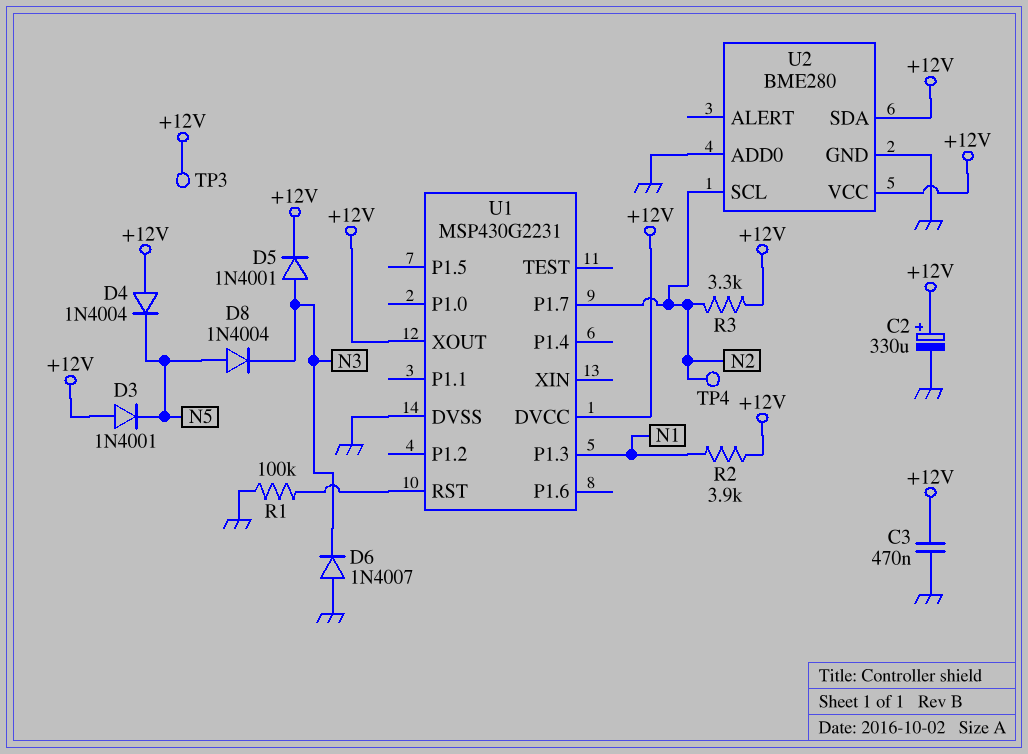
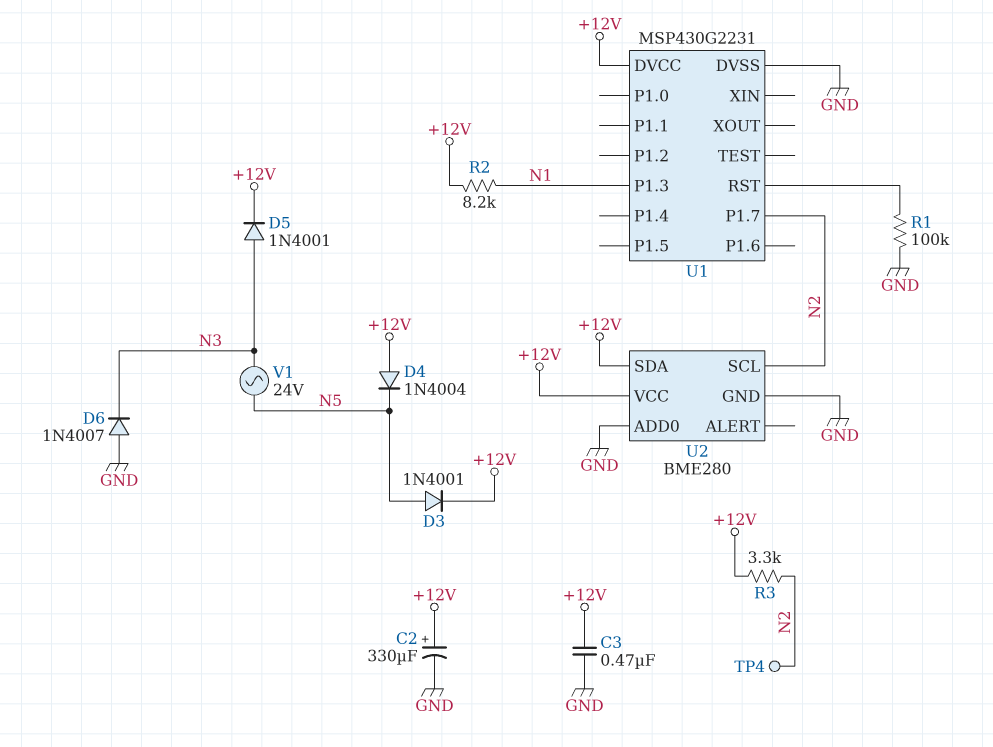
D3: diode 1N4001 (A +12V, K N5) -> diode 1N4001 (A N5, K +12V)
D8: diode 1N4004 (A N5, K N3) -> none
R2: 3.9k (+12V, N1) -> 8.2k (+12V, N1)
TP3: test point (+12V) -> none
U1 pin XOUT: +12V -> none
V1: none -> AC 24V (N3, N5)

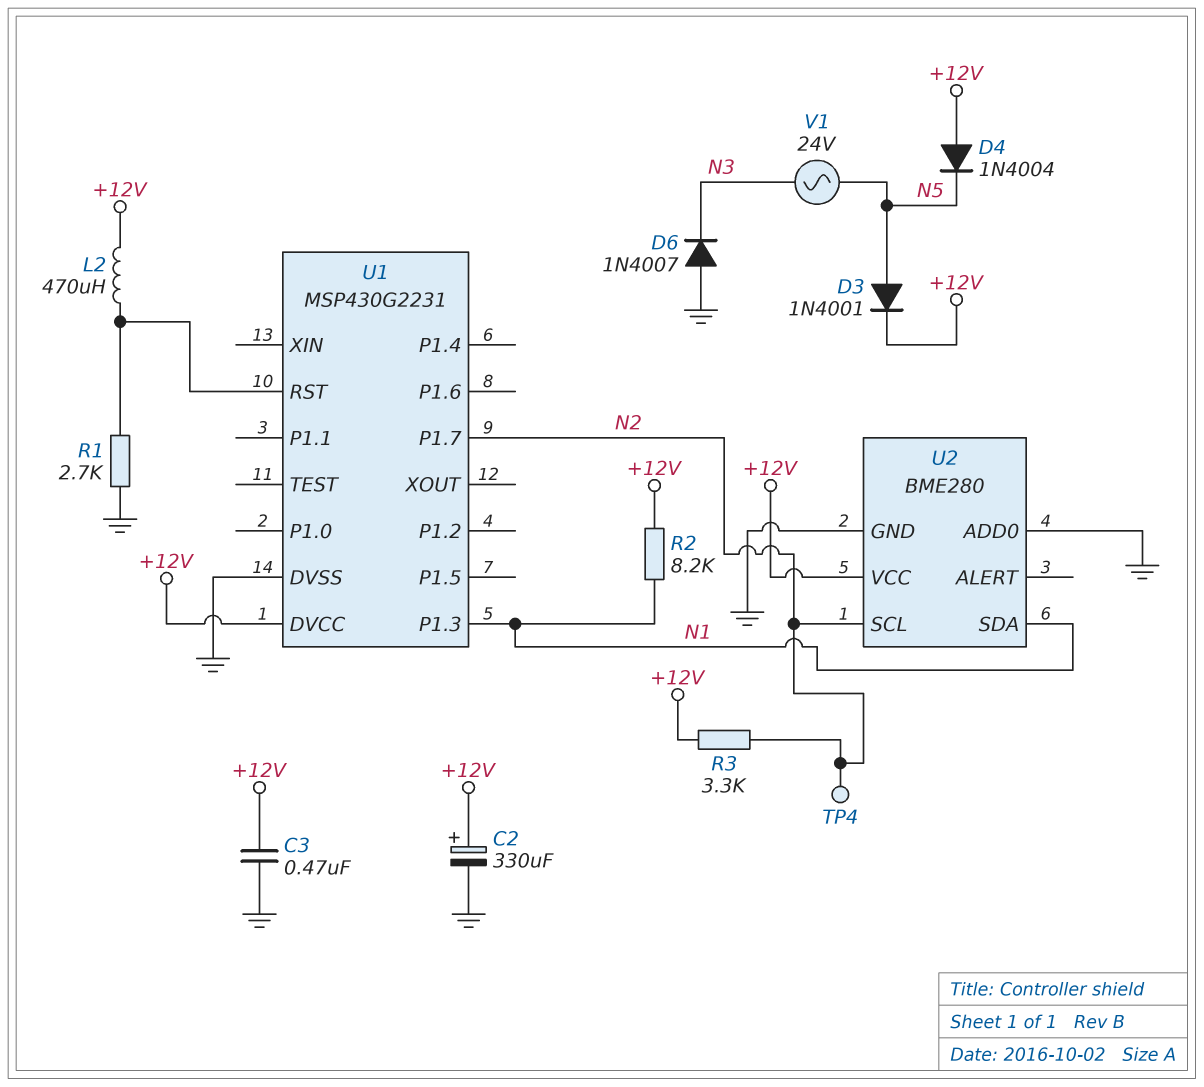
D5: diode 1N4001 (A N3, K +12V) -> none
L2: none -> 470uH (+12V, U1/RST)
R1: 100k (GND, U1/RST) -> 2.7k (GND, U1/RST)
U2 pin SDA: +12V -> N1

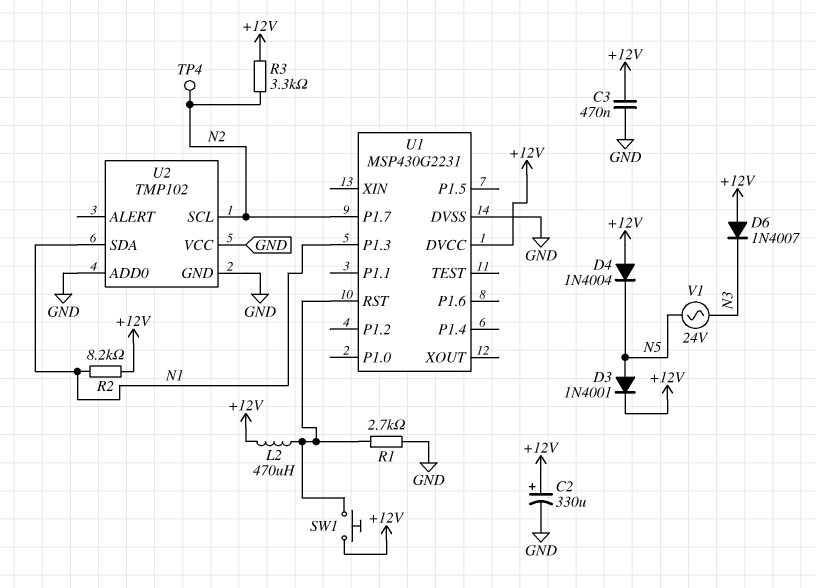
D6: diode 1N4007 (A GND, K N3) -> diode 1N4007 (A +12V, K N3)
SW1: none -> button (+12V, U1/RST)
U2: BME280 -> TMP102
U2 pin VCC: +12V -> GND

